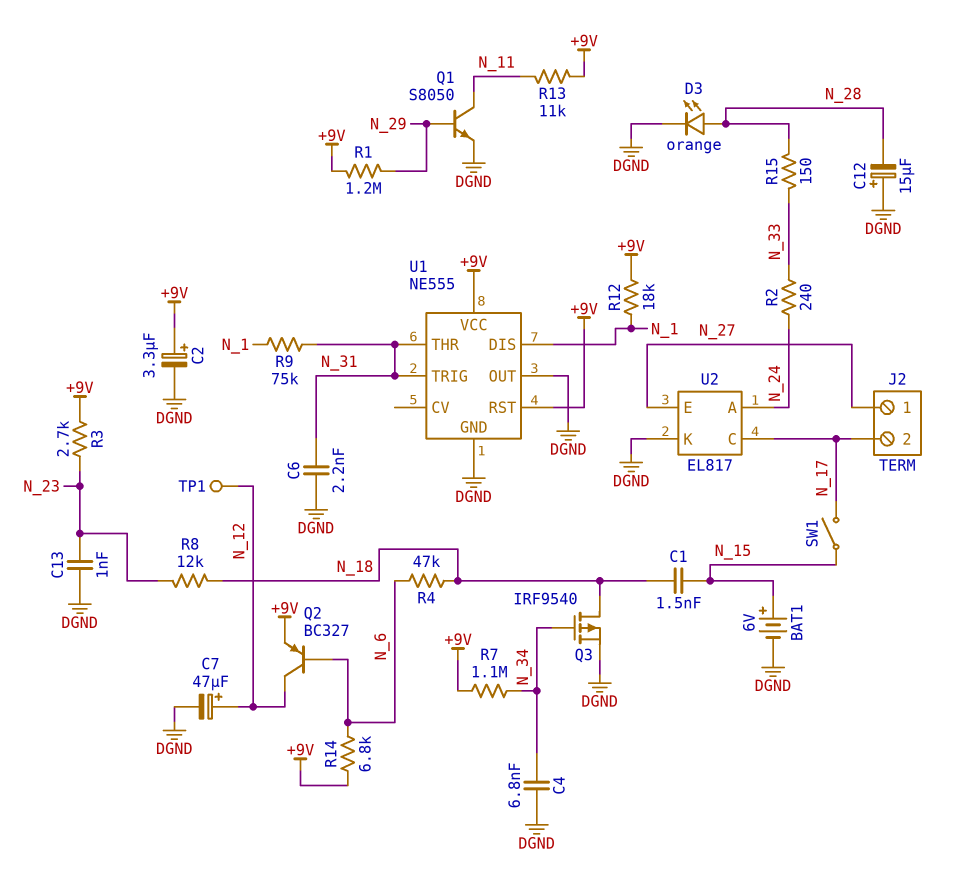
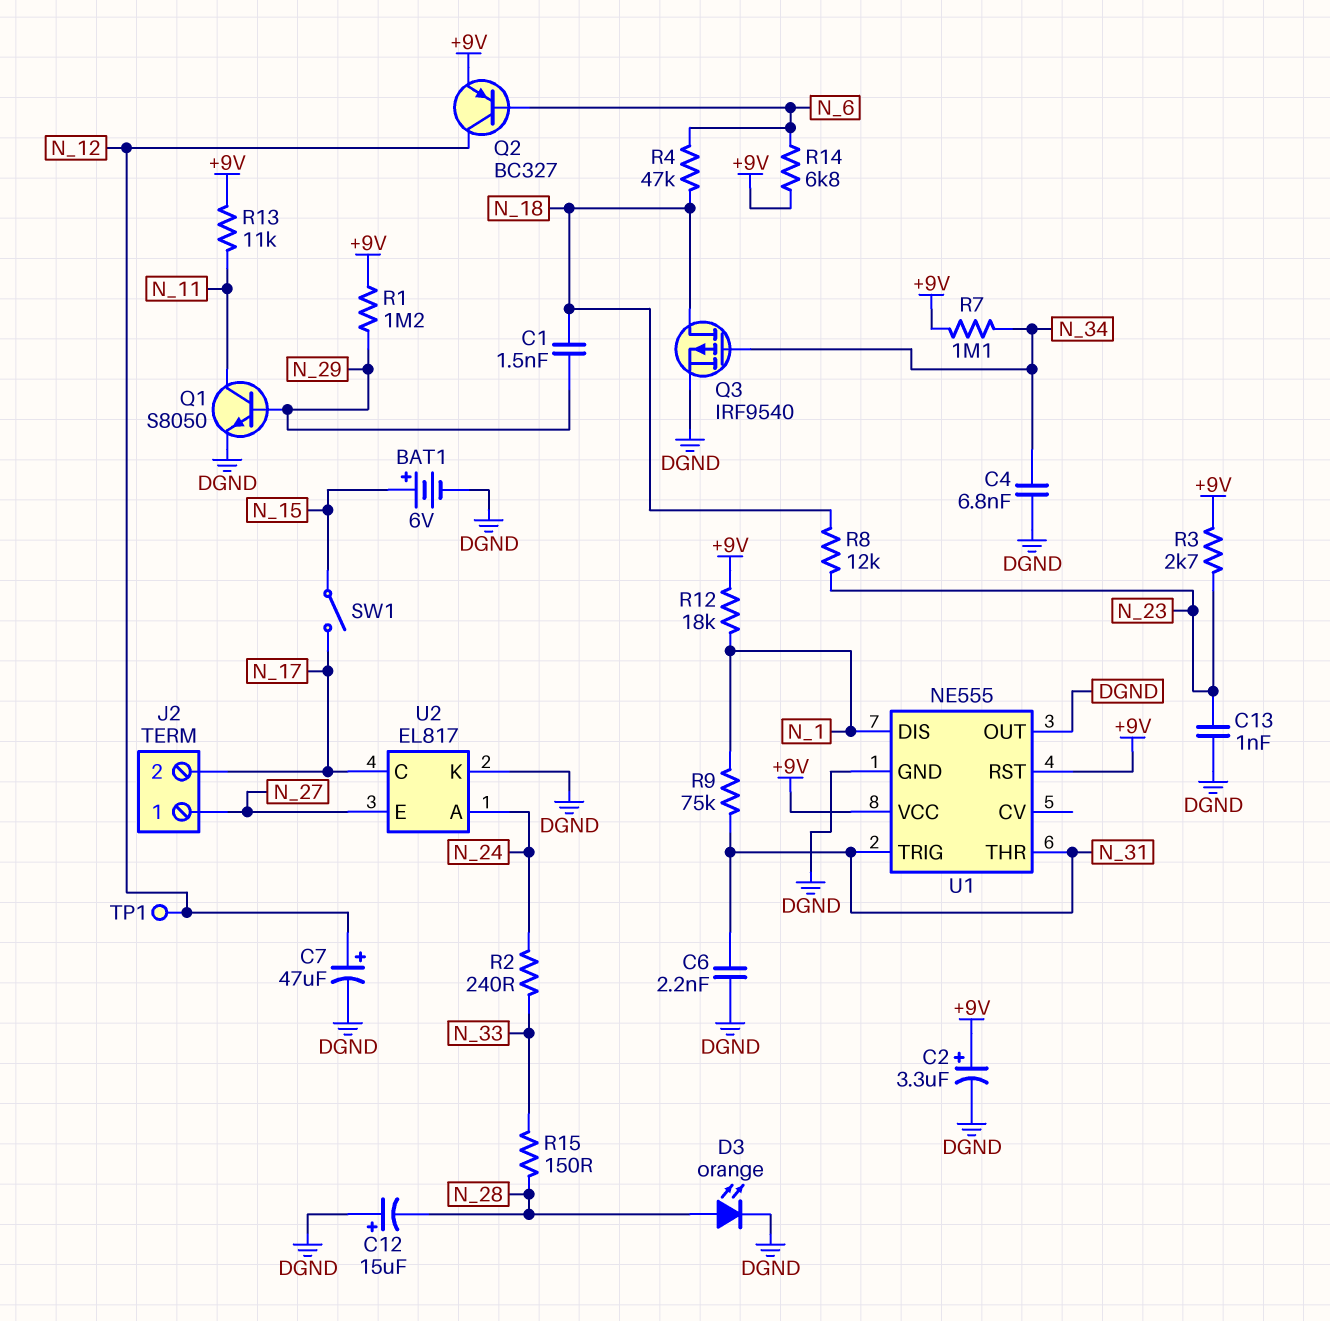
C1: 1.5nF (N_15, N_18) -> 1.5nF (N_18, N_29)

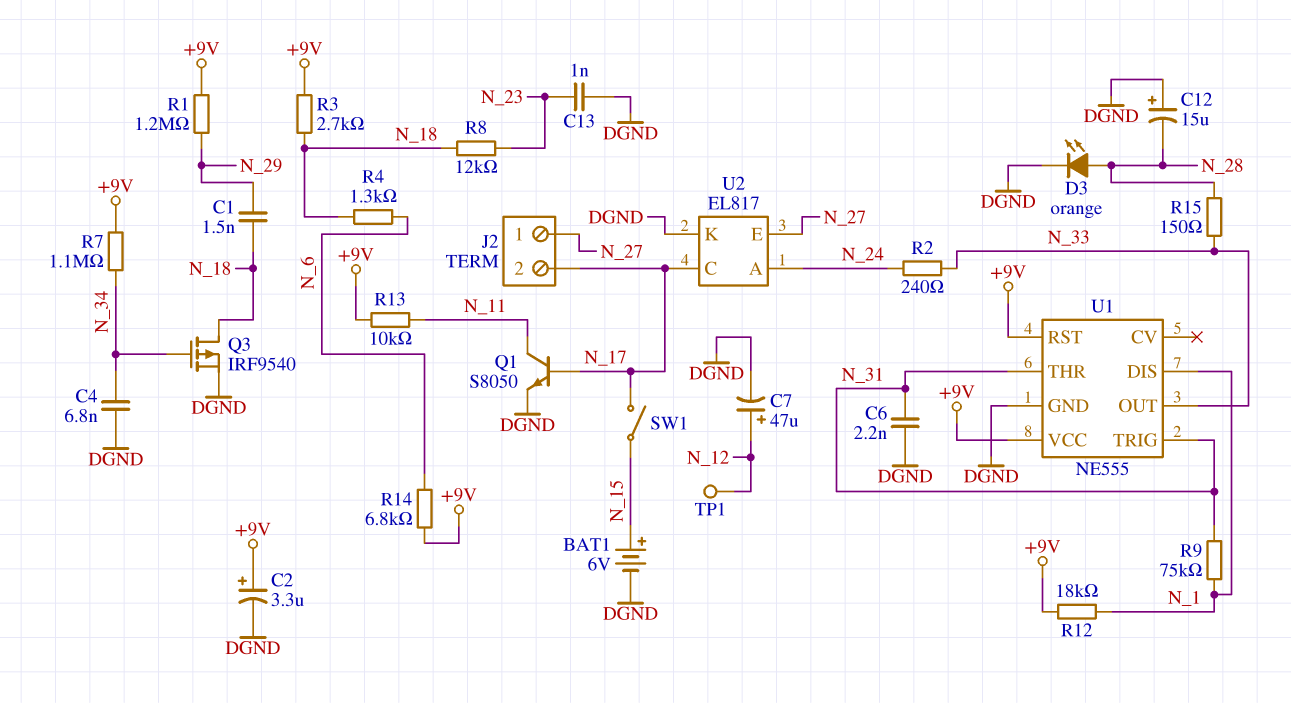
Q1: NPN S8050 (B N_29, C N_11, E DGND) -> NPN S8050 (B N_17, C N_11, E DGND)
Q2: PNP BC327 (B N_6, C N_12, E +9V) -> none
R3: 2.7k (+9V, N_23) -> 2.7k (+9V, N_18)
R4: 47k (N_6, N_18) -> 1.3k (N_6, N_18)
R13: 11k (+9V, N_11) -> 10k (+9V, N_11)
U1 pin OUT: DGND -> N_33

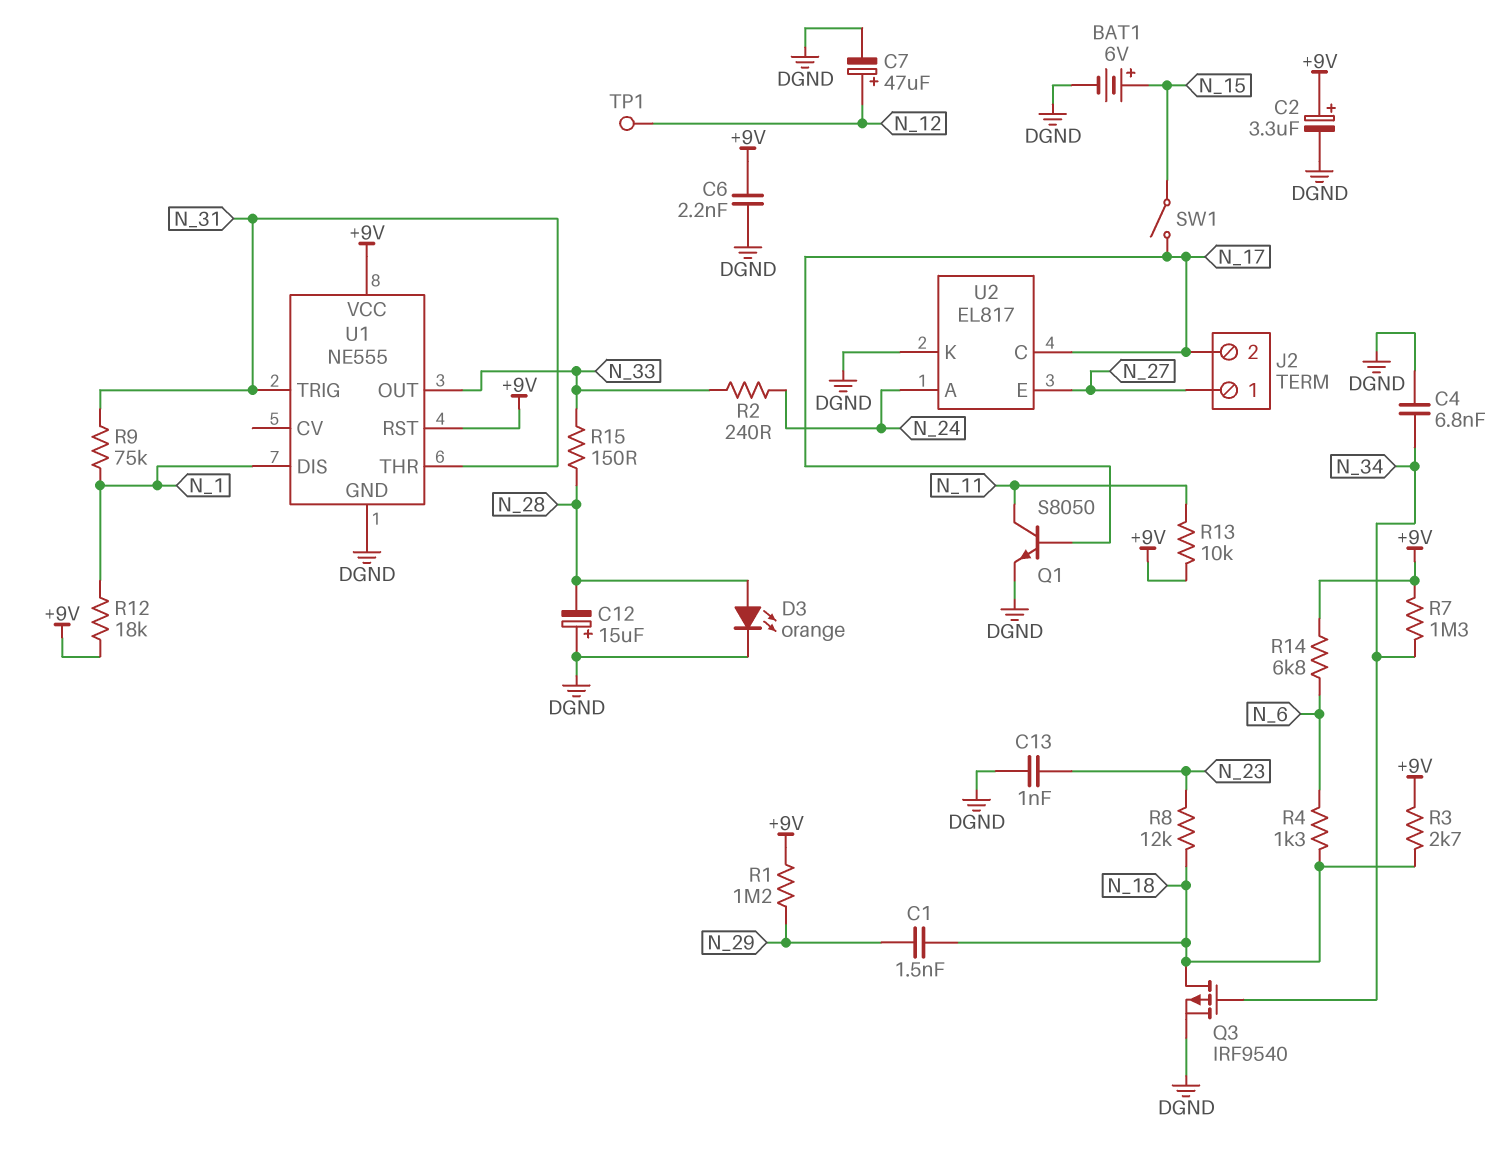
C6: 2.2nF (DGND, N_31) -> 2.2nF (+9V, DGND)
R7: 1.1M (+9V, N_34) -> 1.3M (+9V, N_34)

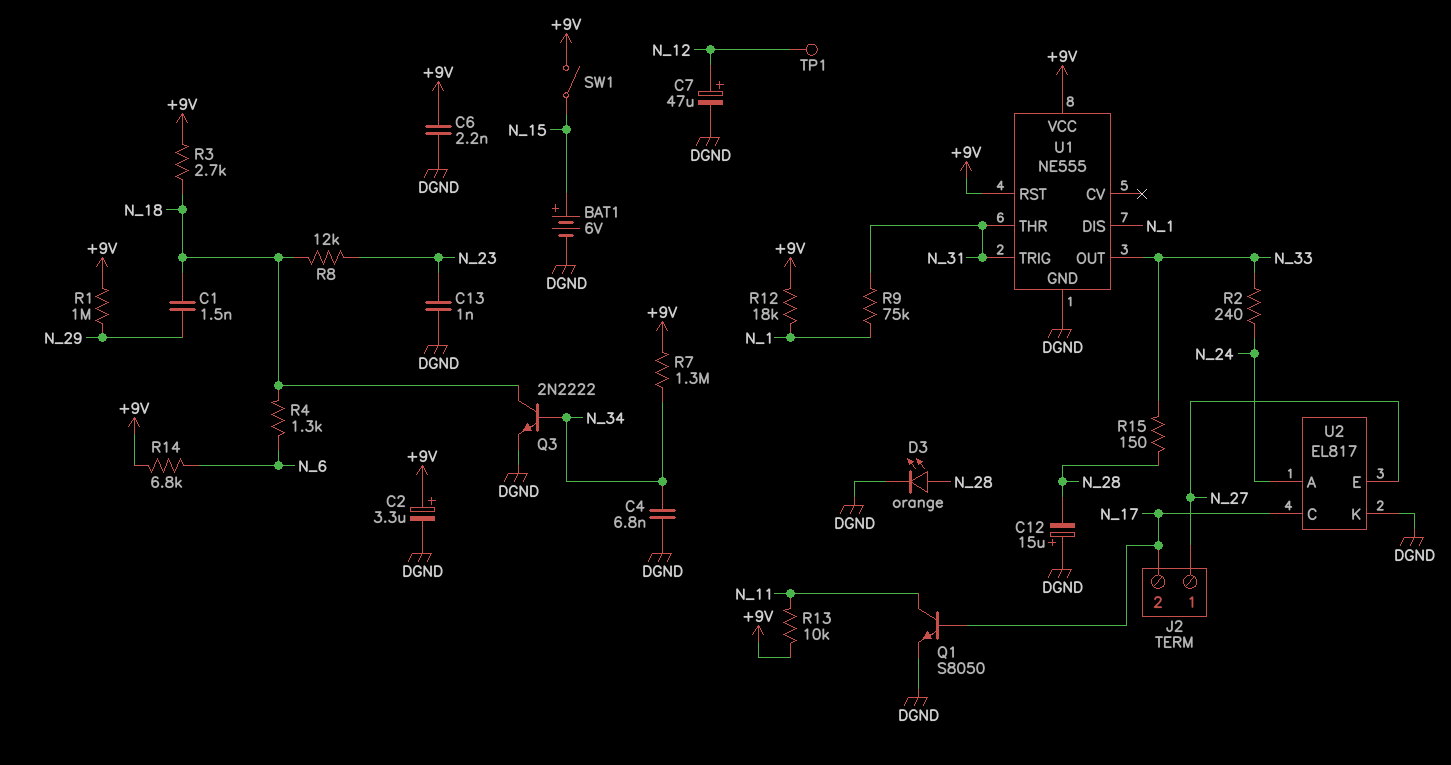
Q3: PMOS IRF9540 (G N_34, D N_18, S DGND) -> NPN 2N2222 (B N_34, C N_18, E DGND)
R1: 1.2M (+9V, N_29) -> 1M (+9V, N_29)
SW1: switch (N_15, N_17) -> switch (+9V, N_15)

